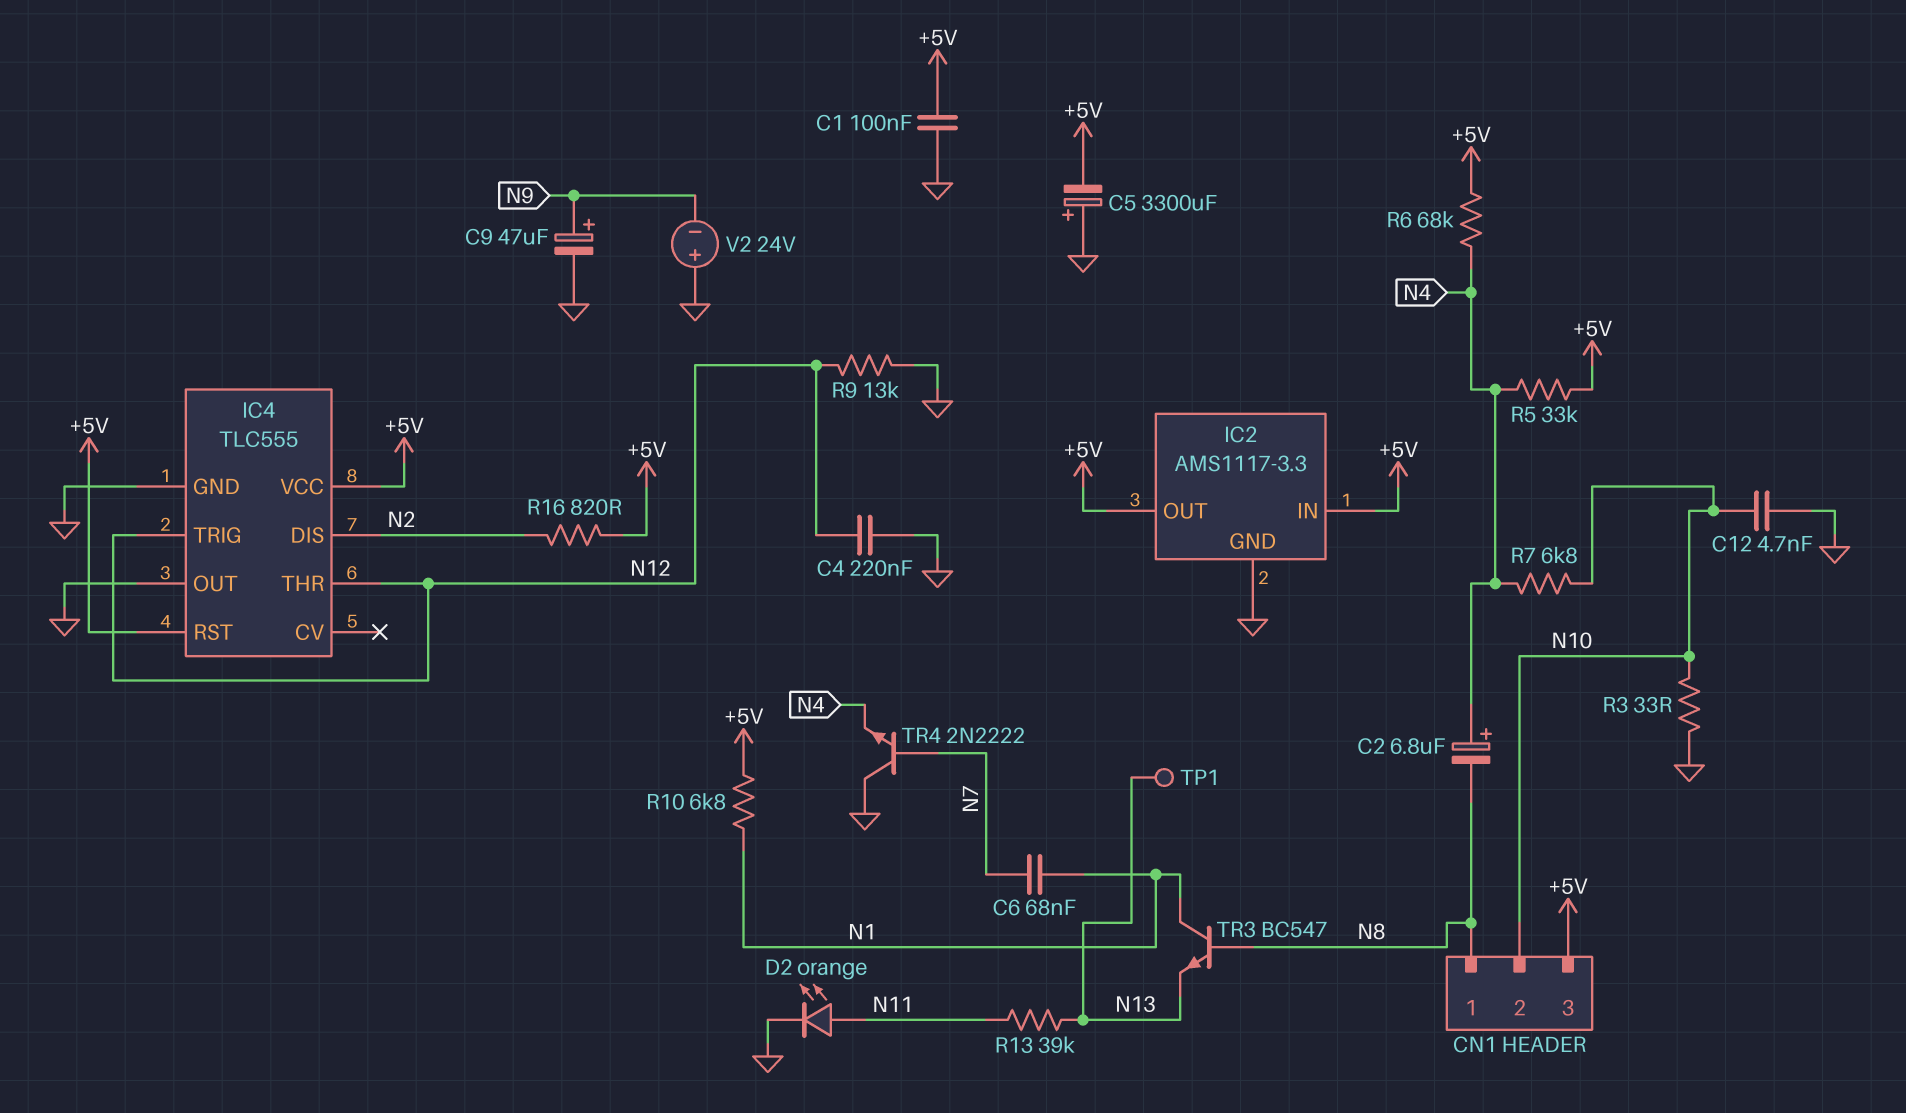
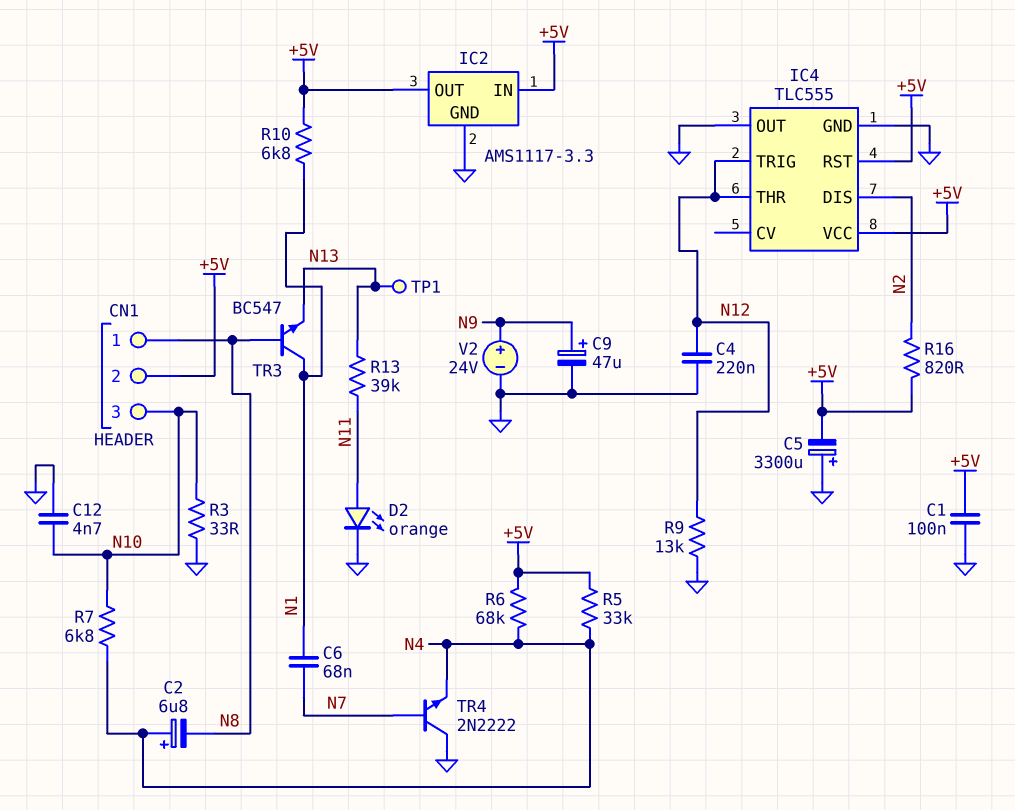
CN1 pin 2: N10 -> +5V
CN1 pin 3: +5V -> N10
V2: 24V (plus GND, minus N9) -> 24V (plus N9, minus GND)

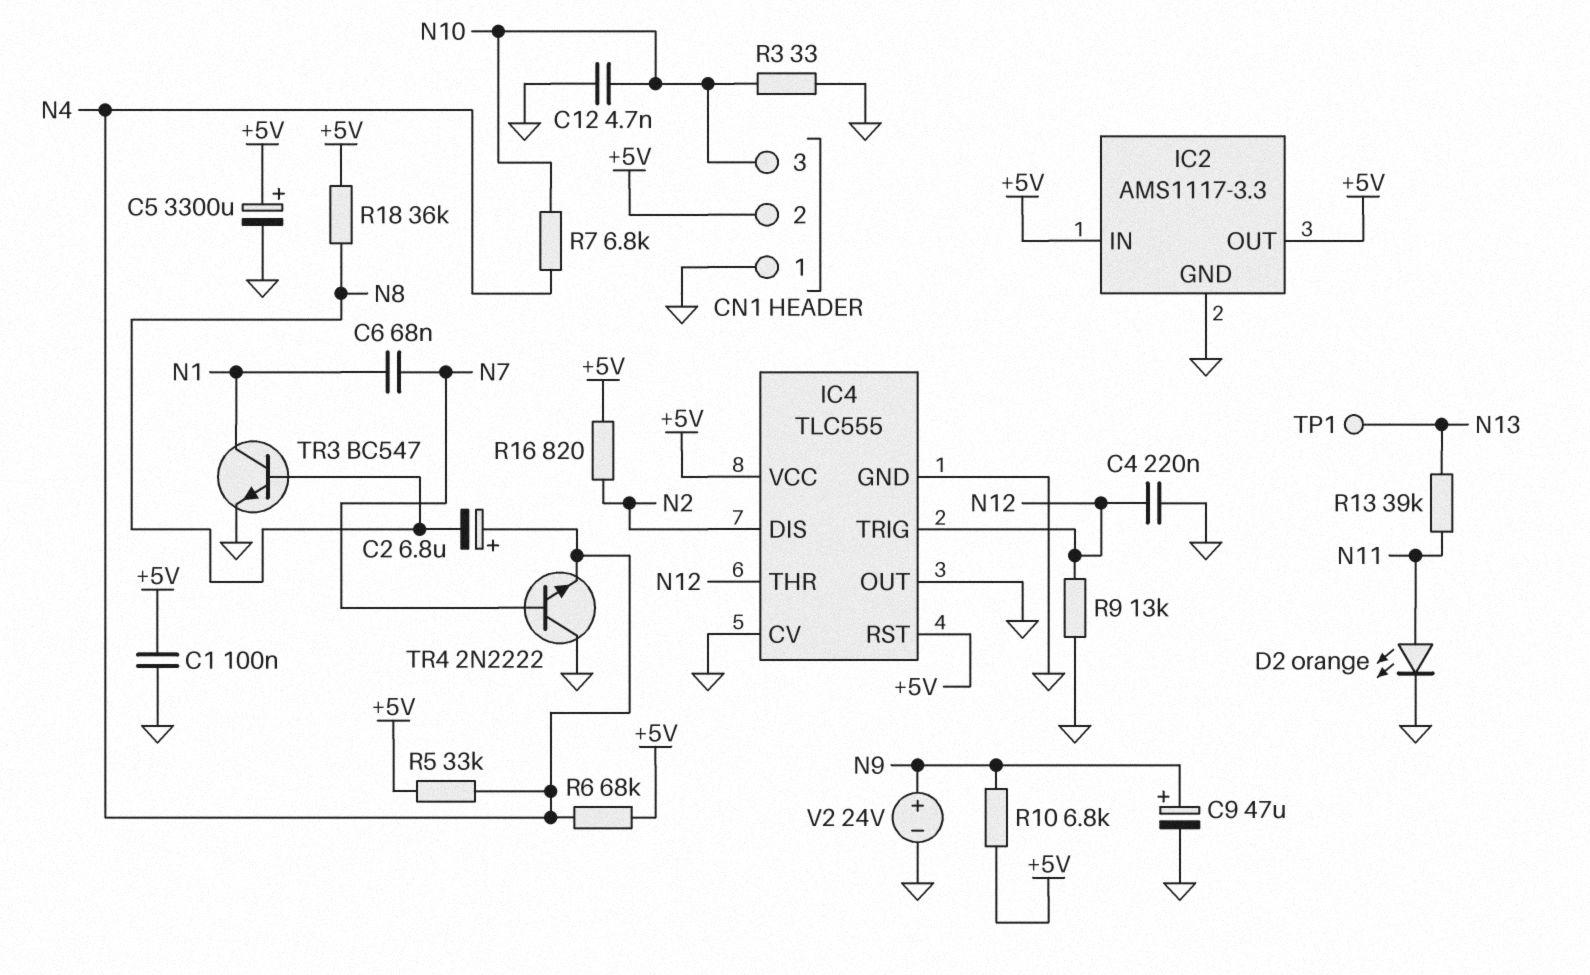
C5: 3300uF (plus GND, minus +5V) -> 3300uF (plus +5V, minus GND)
CN1 pin 1: N8 -> GND
IC4 pin CV: none -> GND
R10: 6.8k (+5V, N1) -> 6.8k (+5V, N9)
R18: none -> 36k (+5V, N8)
TR3: NPN BC547 (B N8, C N1, E N13) -> NPN BC547 (B N8, C N1, E GND)

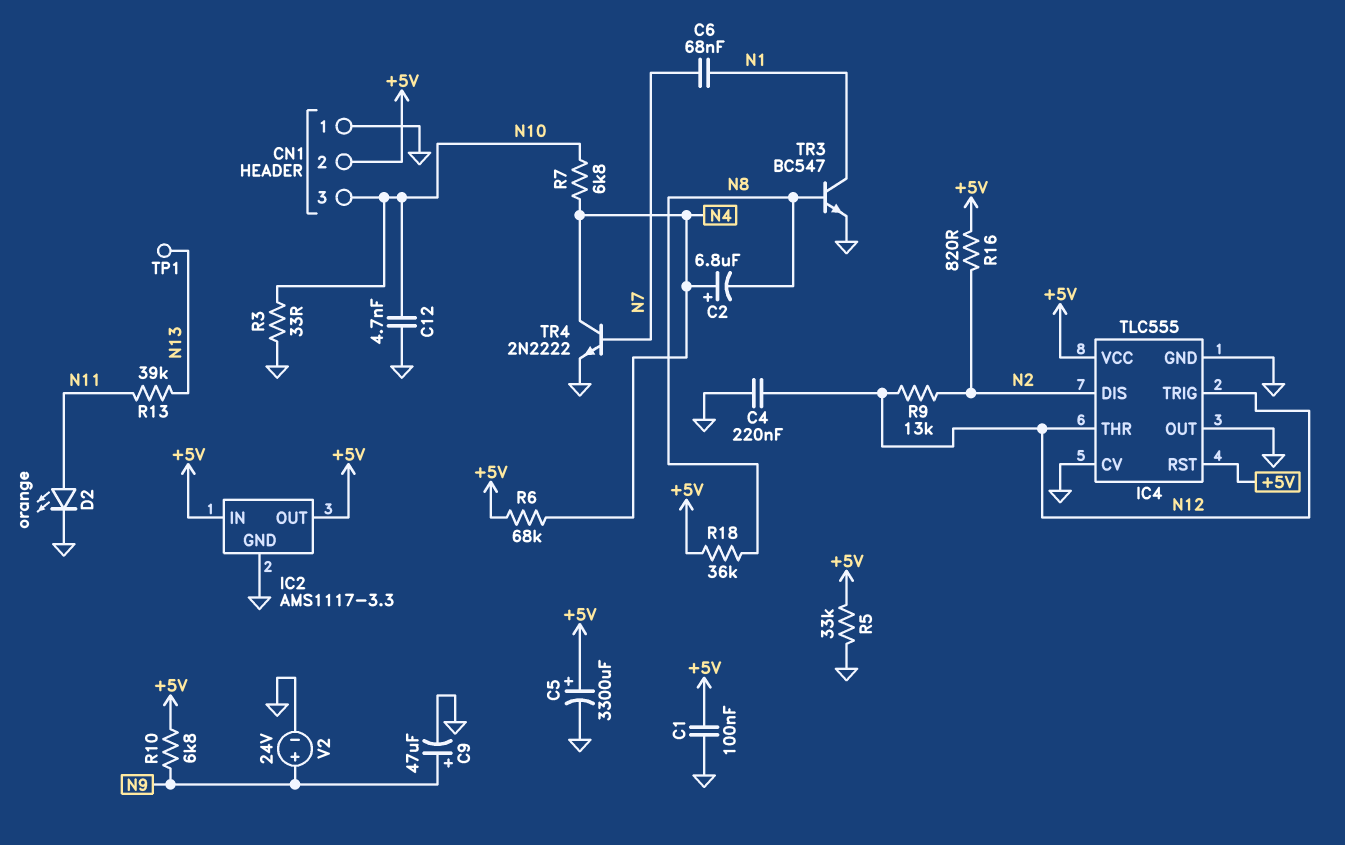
R5: 33k (+5V, N4) -> 33k (+5V, GND)
R9: 13k (GND, N12) -> 13k (N2, N12)
TR4: NPN 2N2222 (B N7, C GND, E N4) -> NPN 2N2222 (B N7, C N4, E GND)

